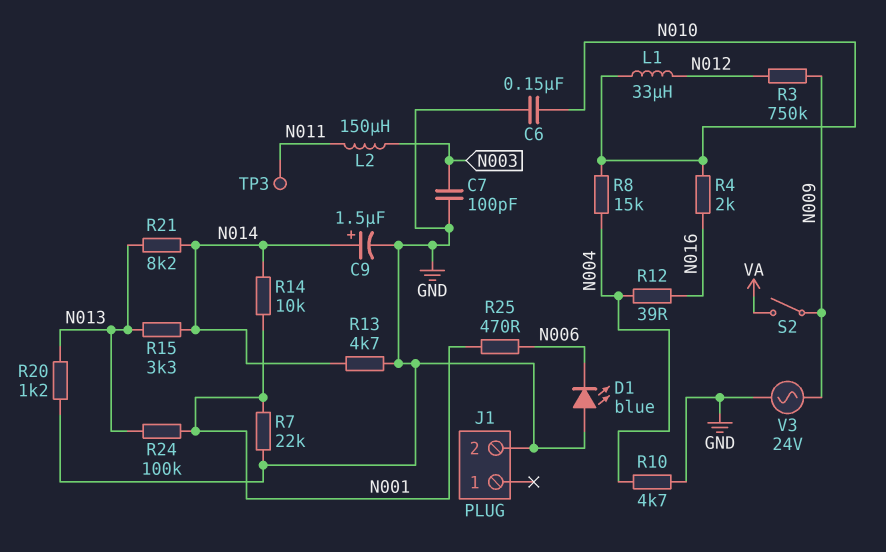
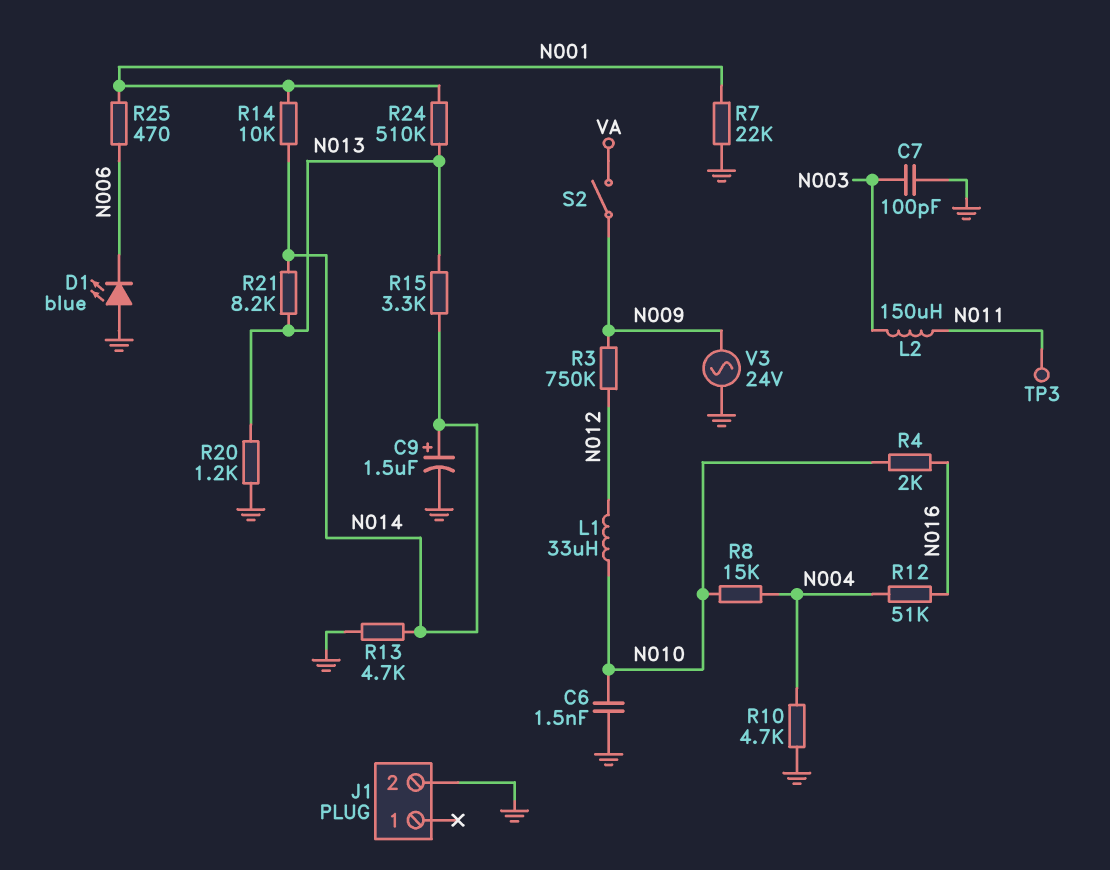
C6: 150nF (GND, N010) -> 1.5nF (GND, N010)
R12: 39 (N004, N016) -> 51k (N004, N016)
R24: 100k (N001, N013) -> 510k (N001, N013)

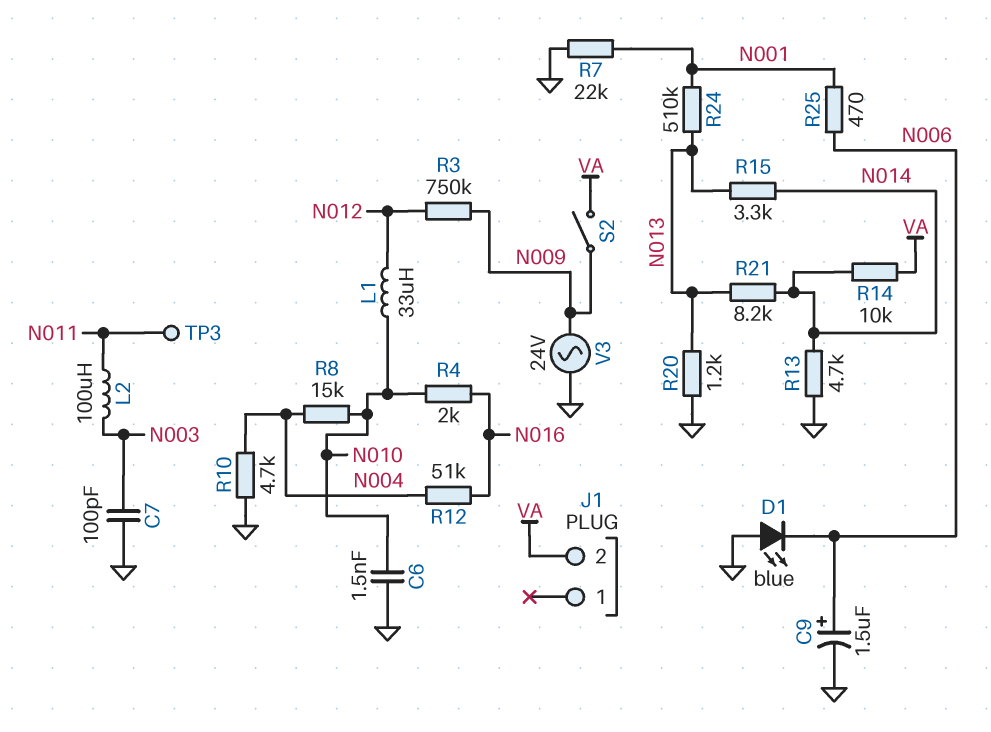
C9: 1.5uF (plus N014, minus GND) -> 1.5uF (plus N006, minus GND)
J1 pin 2: GND -> VA
L2: 150uH (N003, N011) -> 100uH (N003, N011)
R14: 10k (N001, N014) -> 10k (N014, VA)

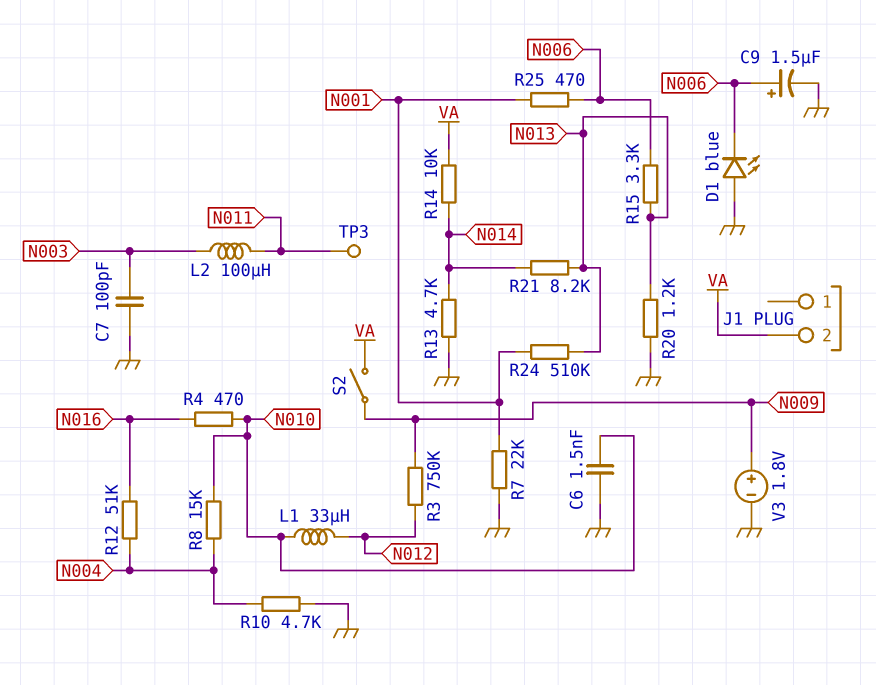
R4: 2k (N010, N016) -> 470 (N010, N016)
R15: 3.3k (N013, N014) -> 3.3k (N006, N013)
V3: AC 24V (GND, N009) -> 1.8V (plus N009, minus GND)

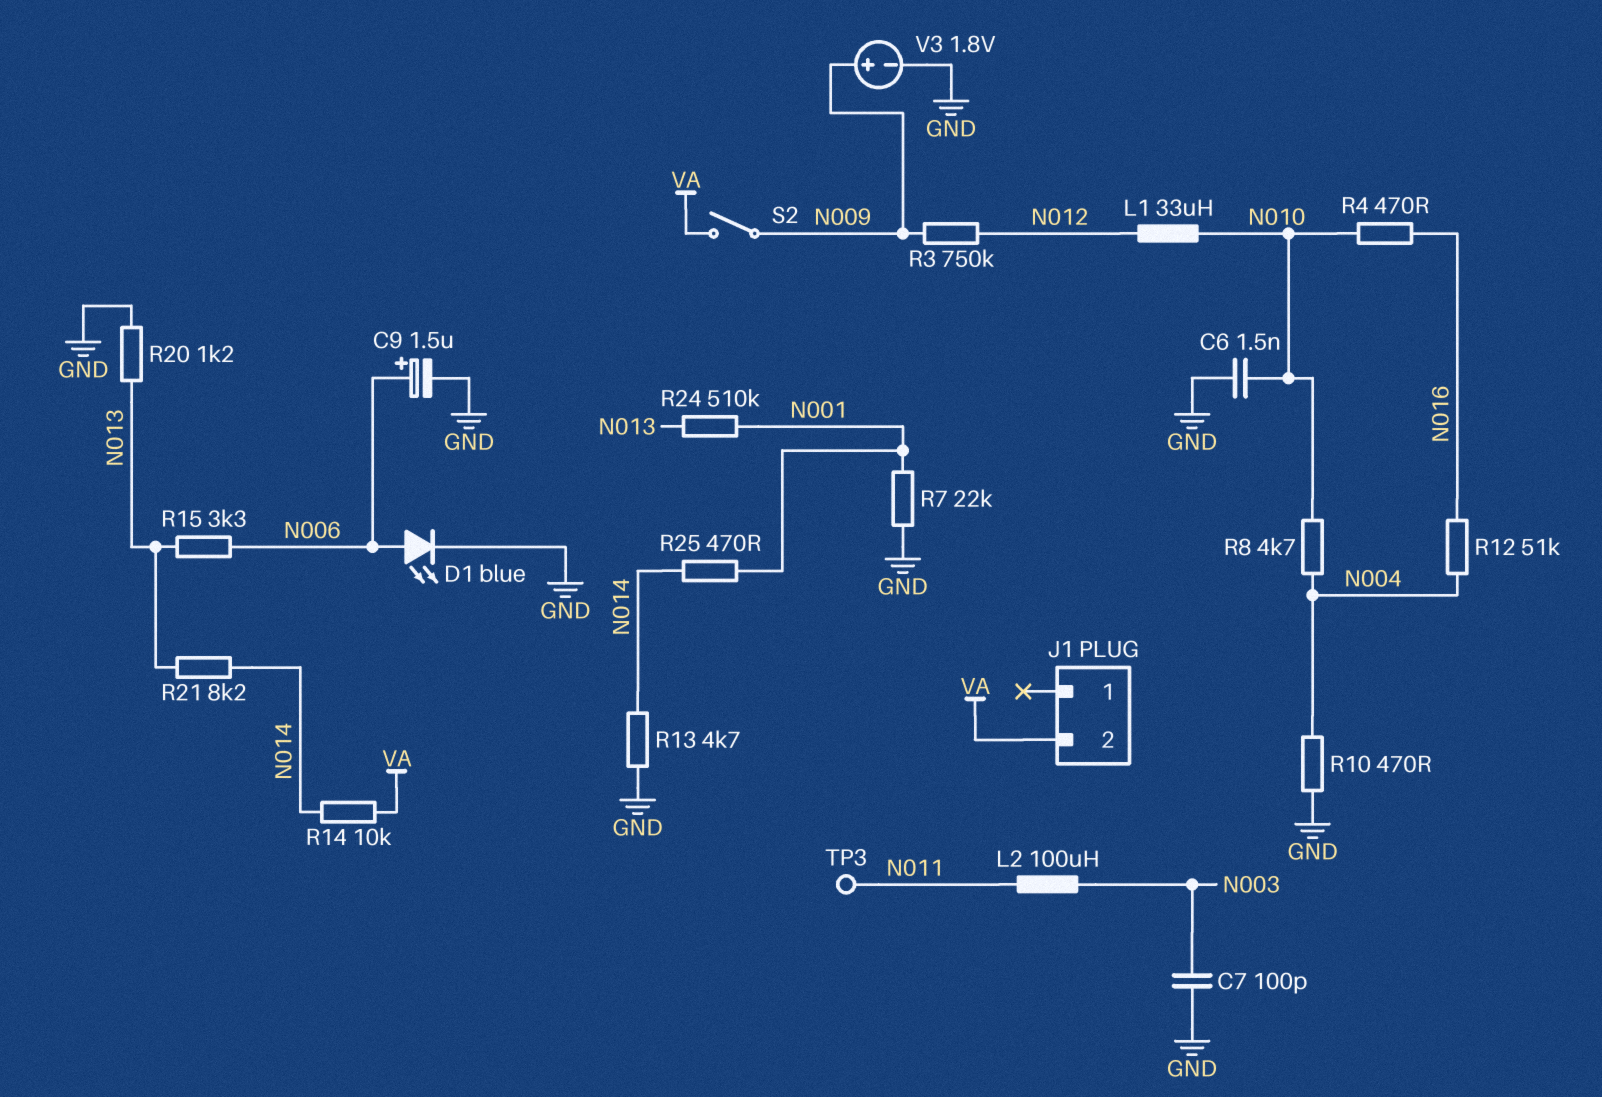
D1: LED blue (A GND, K N006) -> LED blue (A N006, K GND)
R8: 15k (N004, N010) -> 4.7k (N004, N010)
R10: 4.7k (GND, N004) -> 470 (GND, N004)
R25: 470 (N001, N006) -> 470 (N001, N014)

